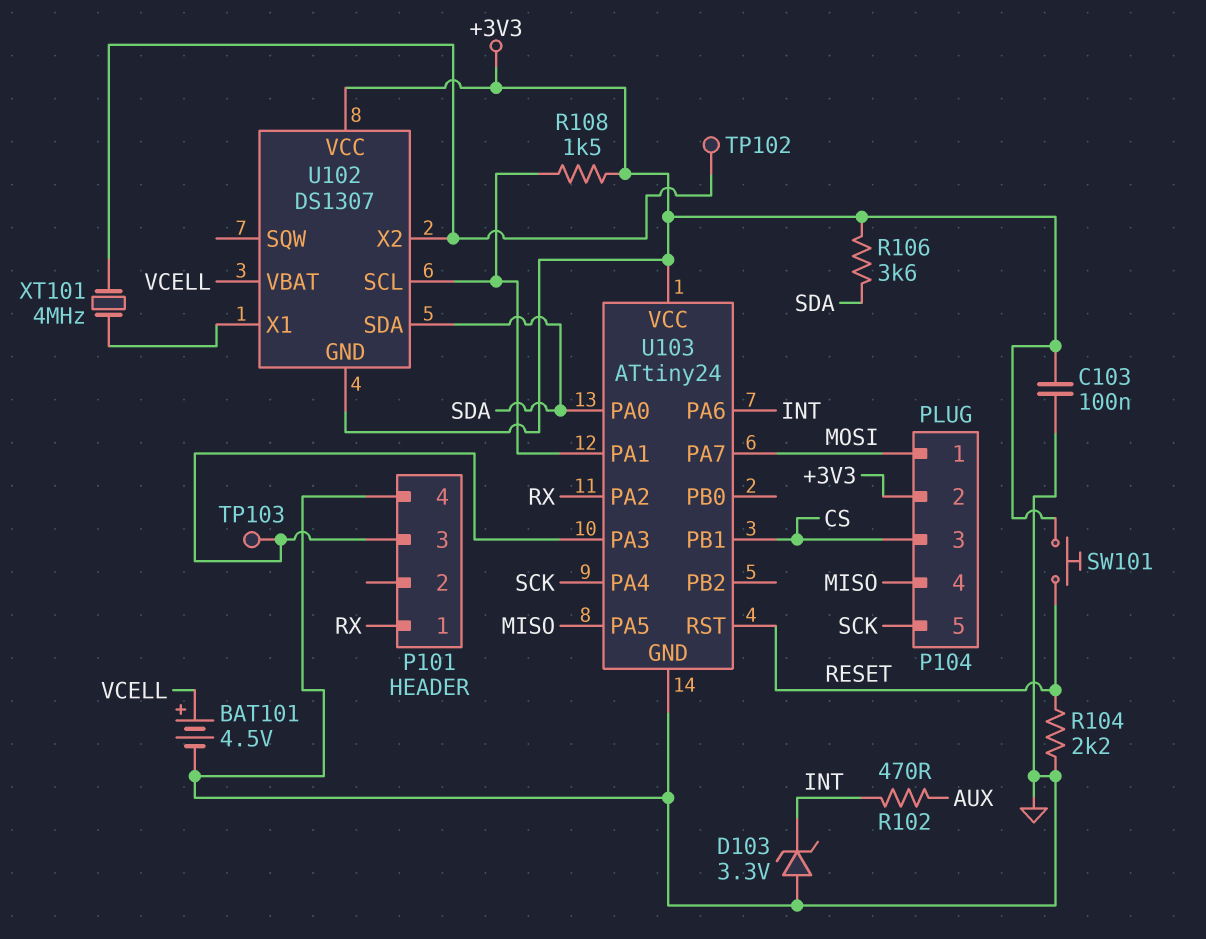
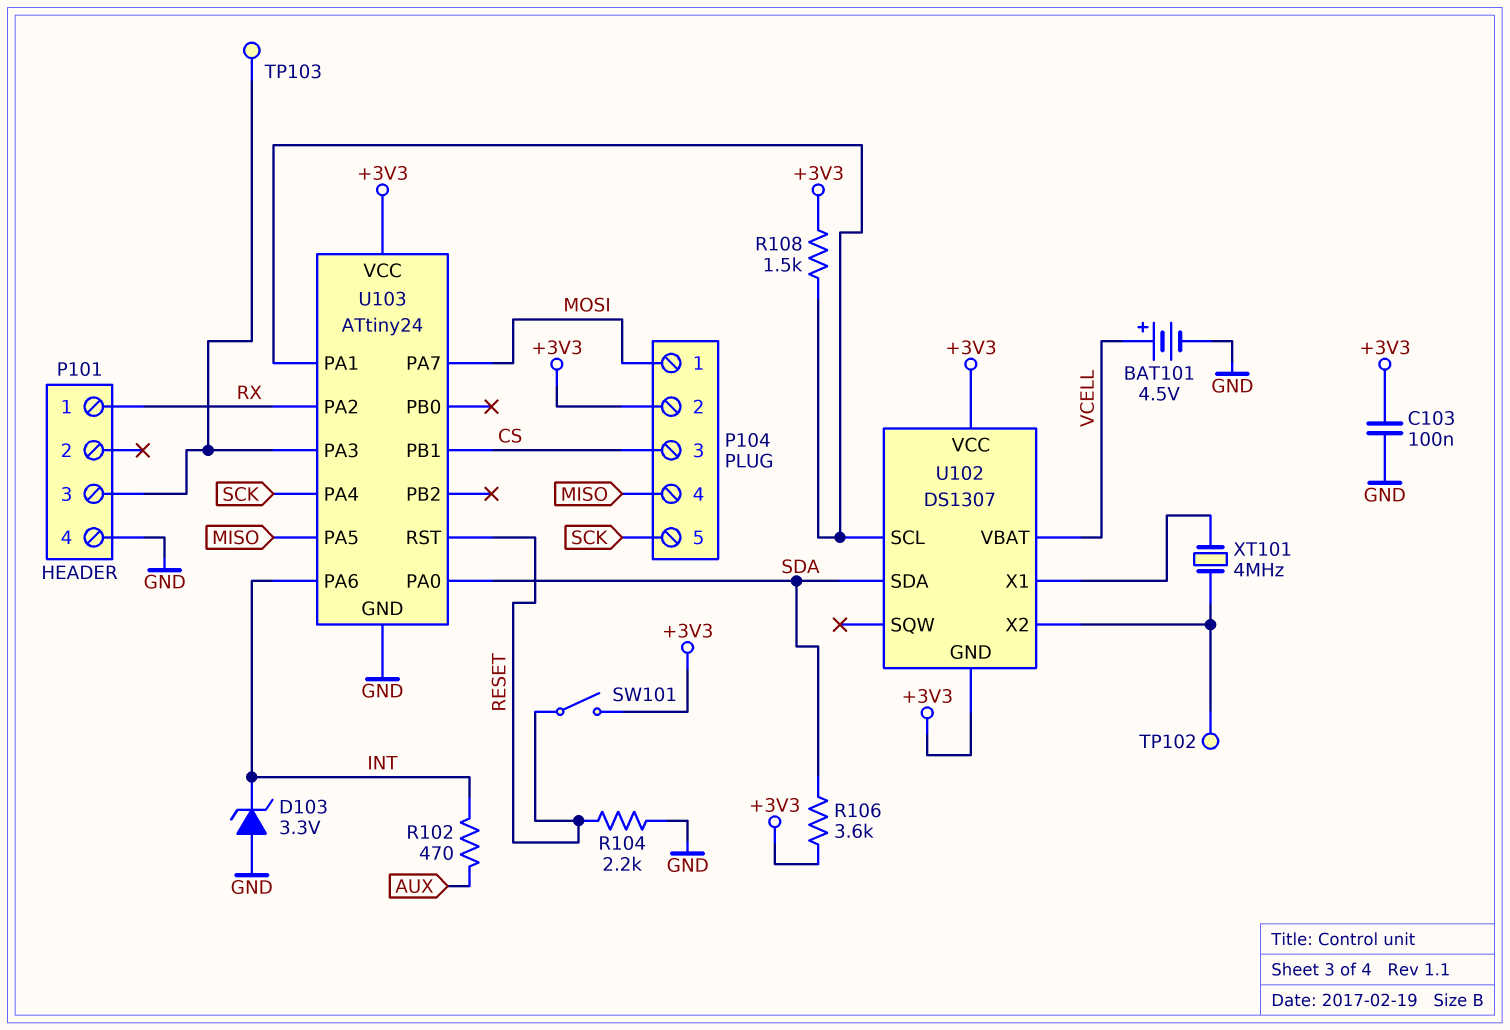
SW101: button (+3V3, RESET) -> switch (+3V3, RESET)

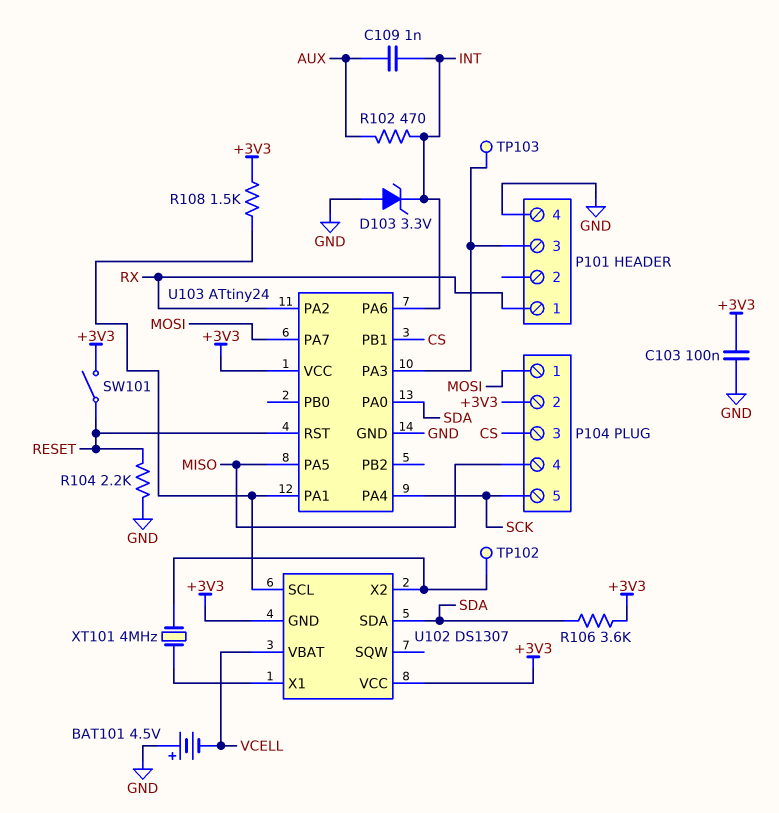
BAT101: 4.5V (plus VCELL, minus GND) -> 4.5V (plus GND, minus VCELL)
C109: none -> 1nF (AUX, INT)

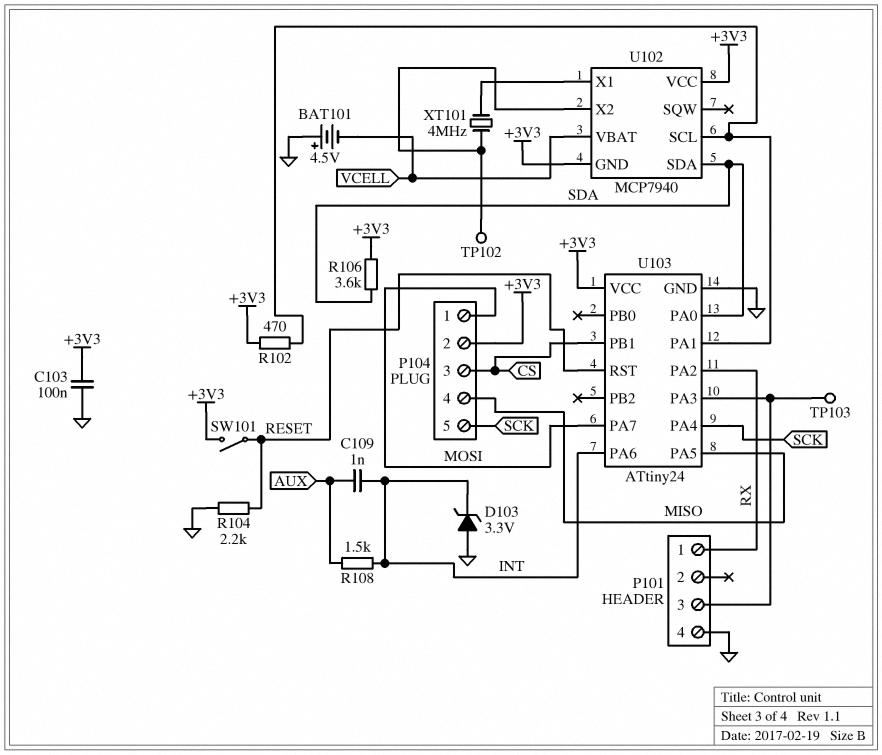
R102: 470 (AUX, INT) -> 470 (+3V3, U102/SCL)
R108: 1.5k (+3V3, U102/SCL) -> 1.5k (AUX, INT)
U102: DS1307 -> MCP7940

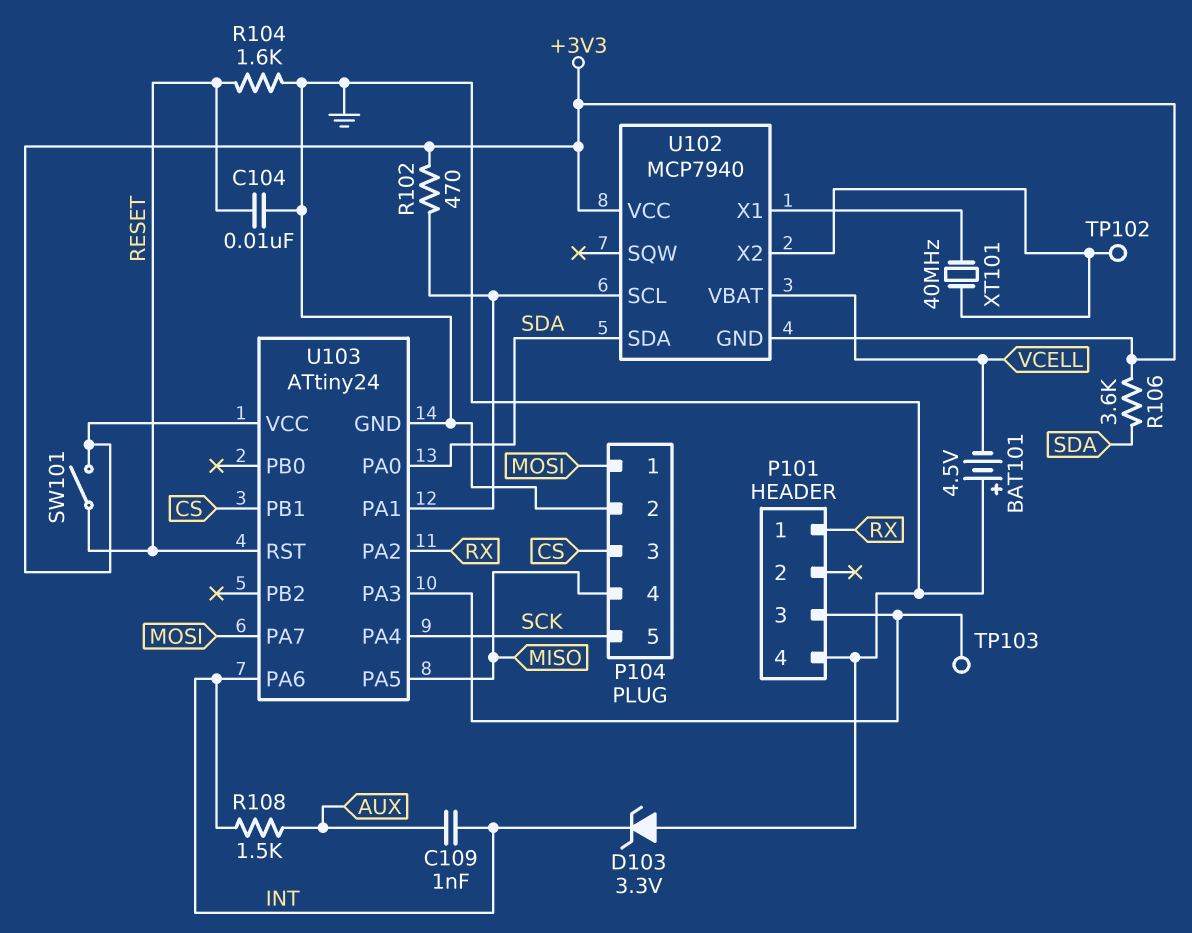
C103: 100nF (+3V3, GND) -> none
C104: none -> 10nF (GND, RESET)
P104 pin 2: +3V3 -> GND
R104: 2.2k (GND, RESET) -> 1.6k (GND, RESET)
XT101: 4MHz (U102/X1, U102/X2) -> 40MHz (U102/X1, U102/X2)

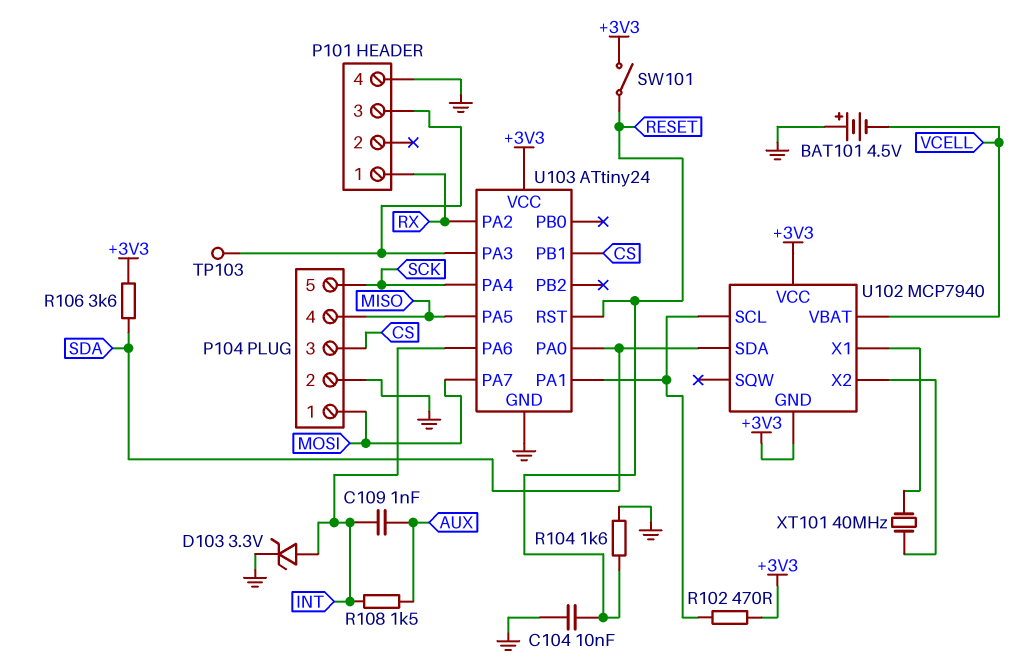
D103: zener 3.3V (A GND, K INT) -> zener 3.3V (A INT, K GND)
TP102: test point (U102/X2) -> none

